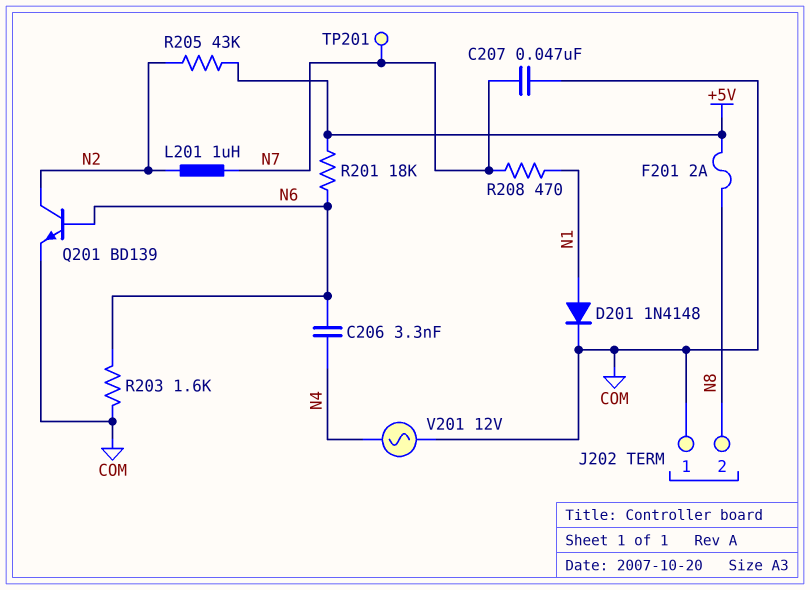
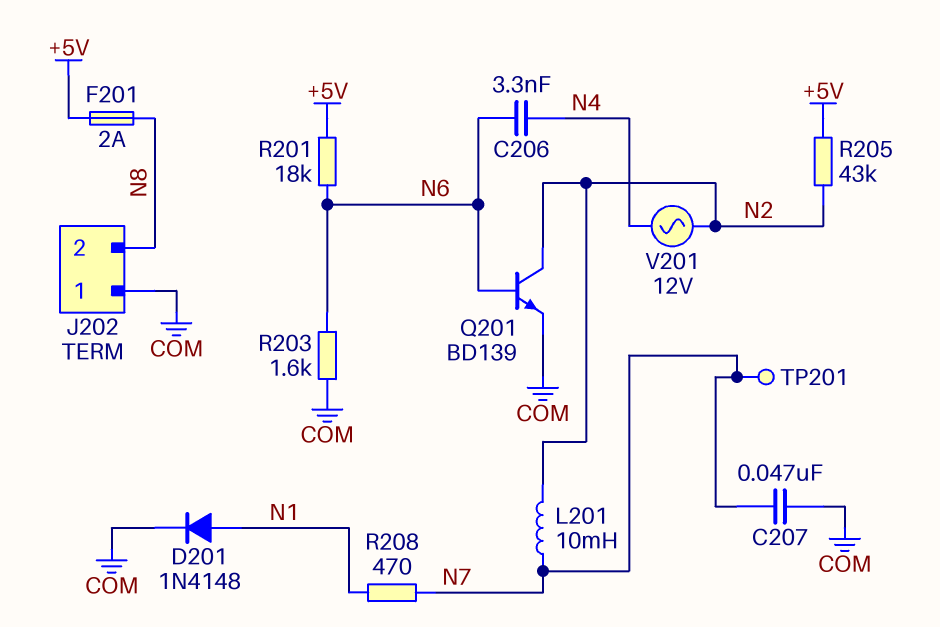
L201: 1uH (N2, N7) -> 10mH (N2, N7)
V201: AC 12V (COM, N4) -> AC 12V (N2, N4)

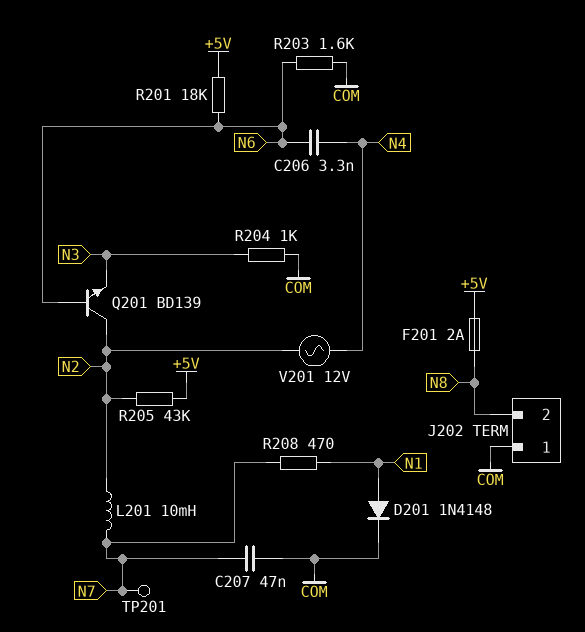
Q201: NPN BD139 (B N6, C N2, E COM) -> NPN BD139 (B N6, C N2, E N3)
R204: none -> 1k (COM, N3)

